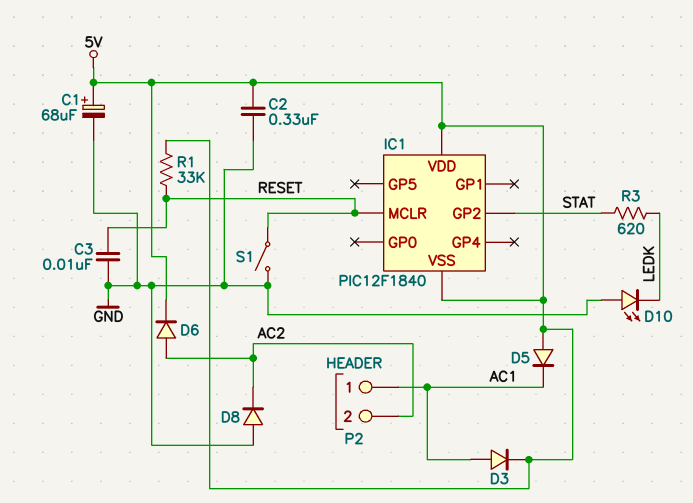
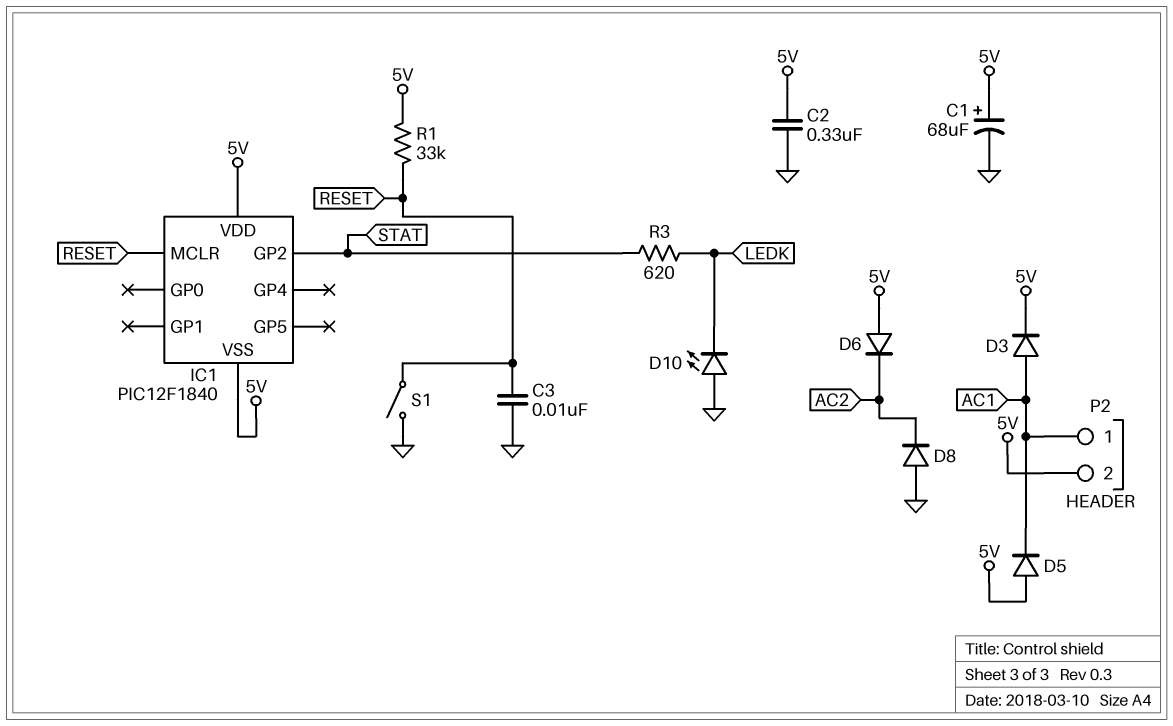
D6: diode (A AC2, K 5V) -> diode (A 5V, K AC2)
P2 pin 2: AC2 -> 5V

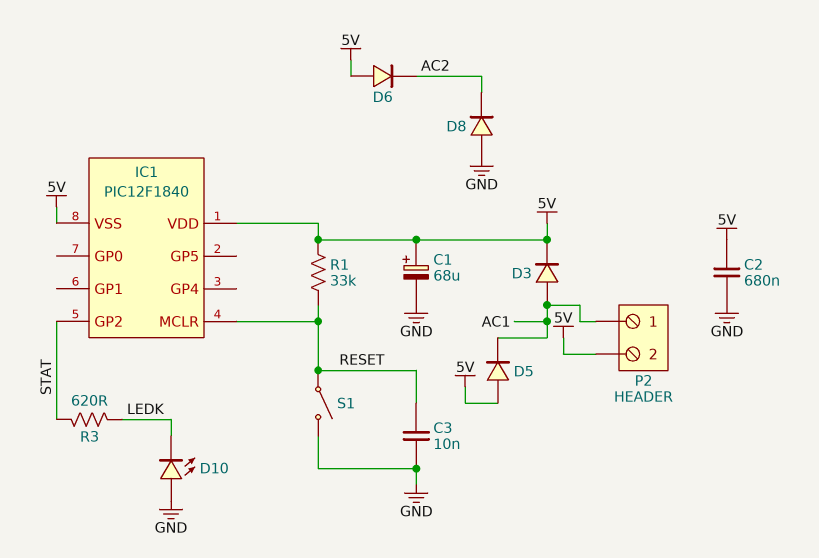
C2: 330nF (5V, GND) -> 680nF (5V, GND)

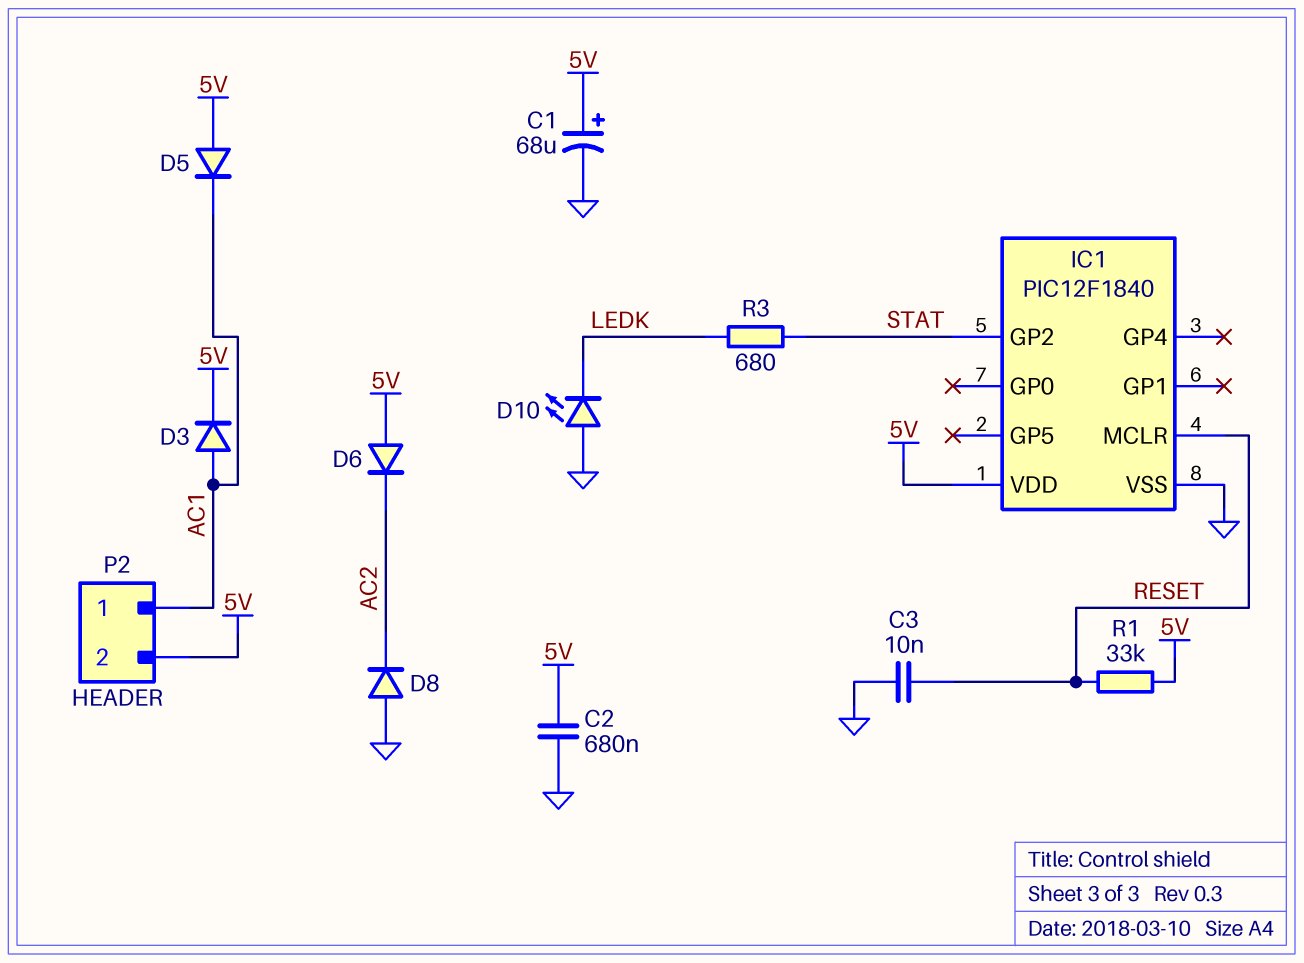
IC1 pin VSS: 5V -> GND
R3: 620 (LEDK, STAT) -> 680 (LEDK, STAT)
S1: switch (GND, RESET) -> none

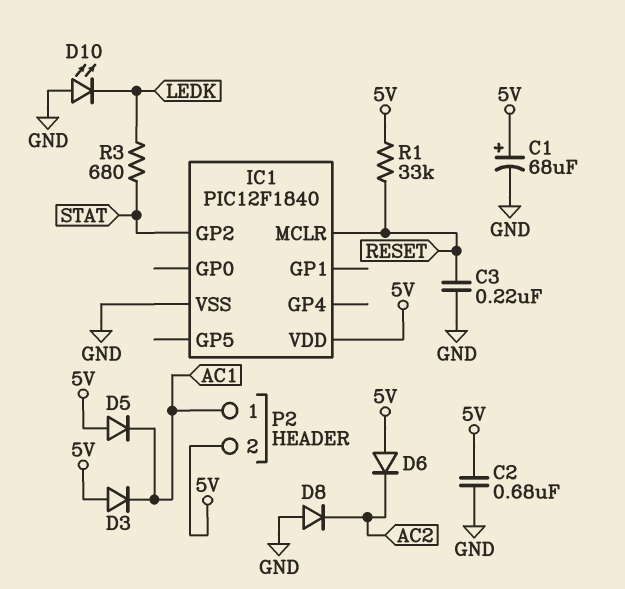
C3: 10nF (GND, RESET) -> 220nF (GND, RESET)
D3: diode (A AC1, K 5V) -> diode (A 5V, K AC1)

